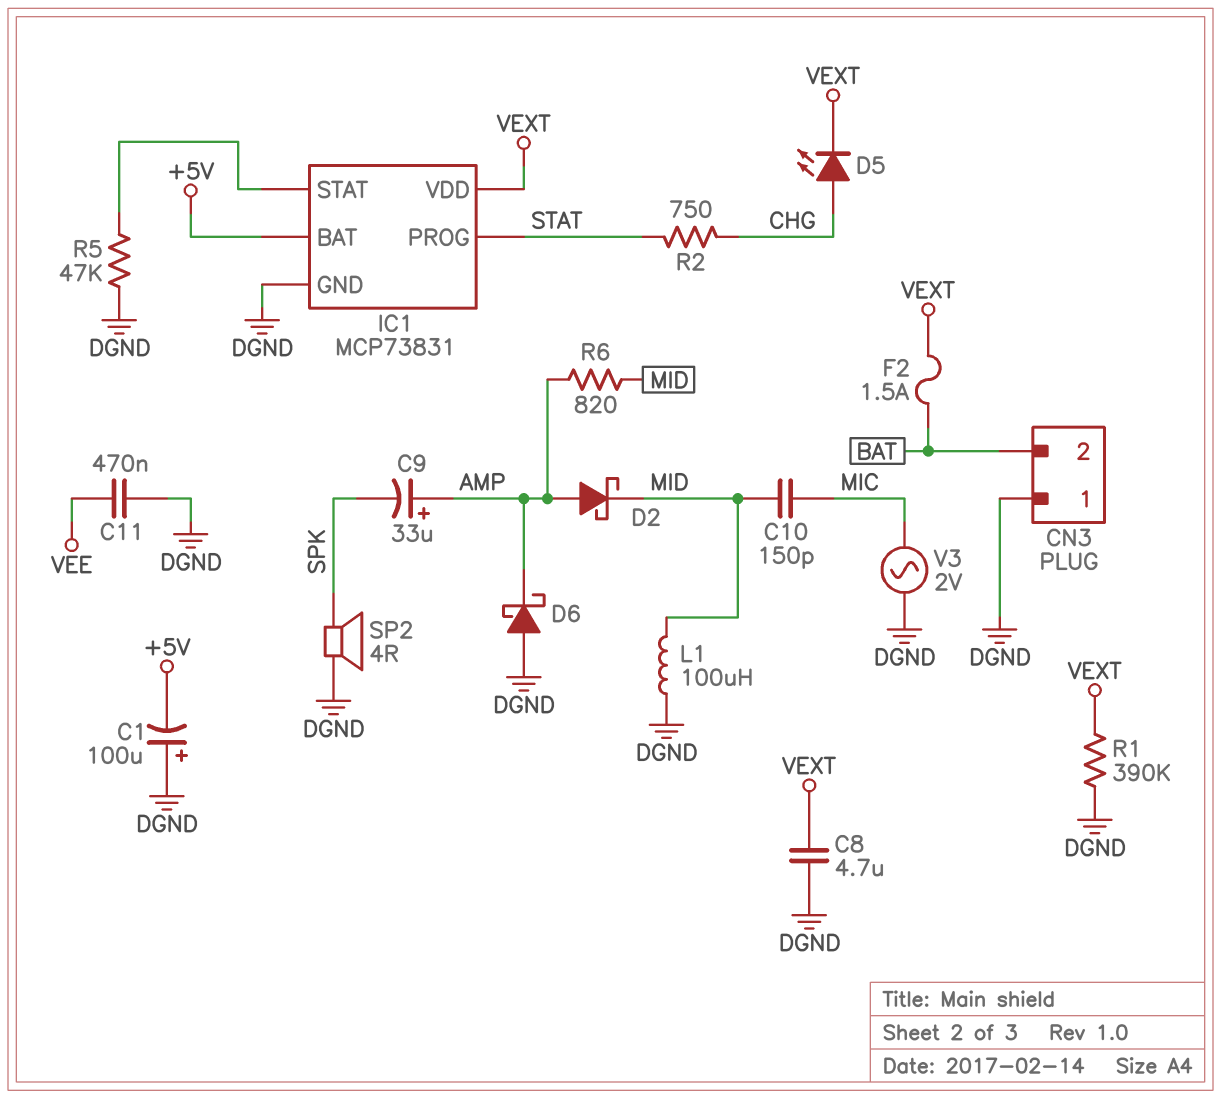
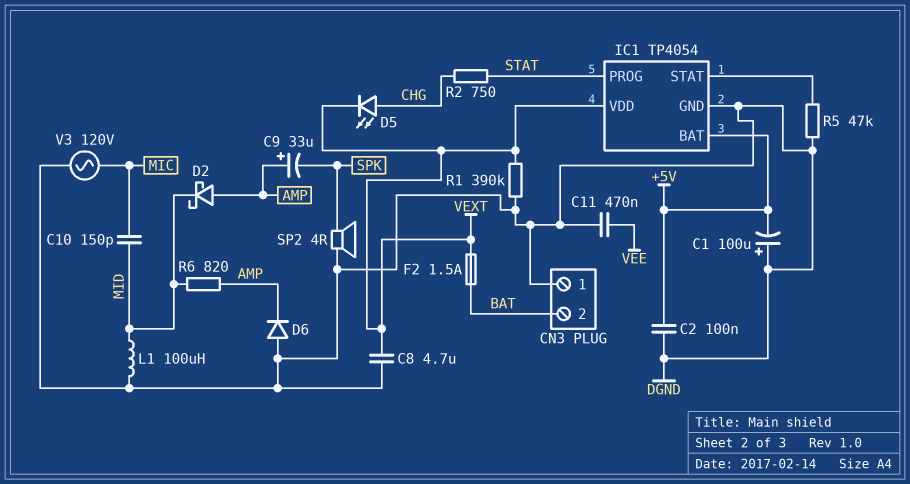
C2: none -> 100nF (+5V, DGND)
D6: schottky (A DGND, K AMP) -> diode (A DGND, K AMP)
IC1: MCP73831 -> TP4054
V3: AC 2V (DGND, MIC) -> AC 120V (DGND, MIC)

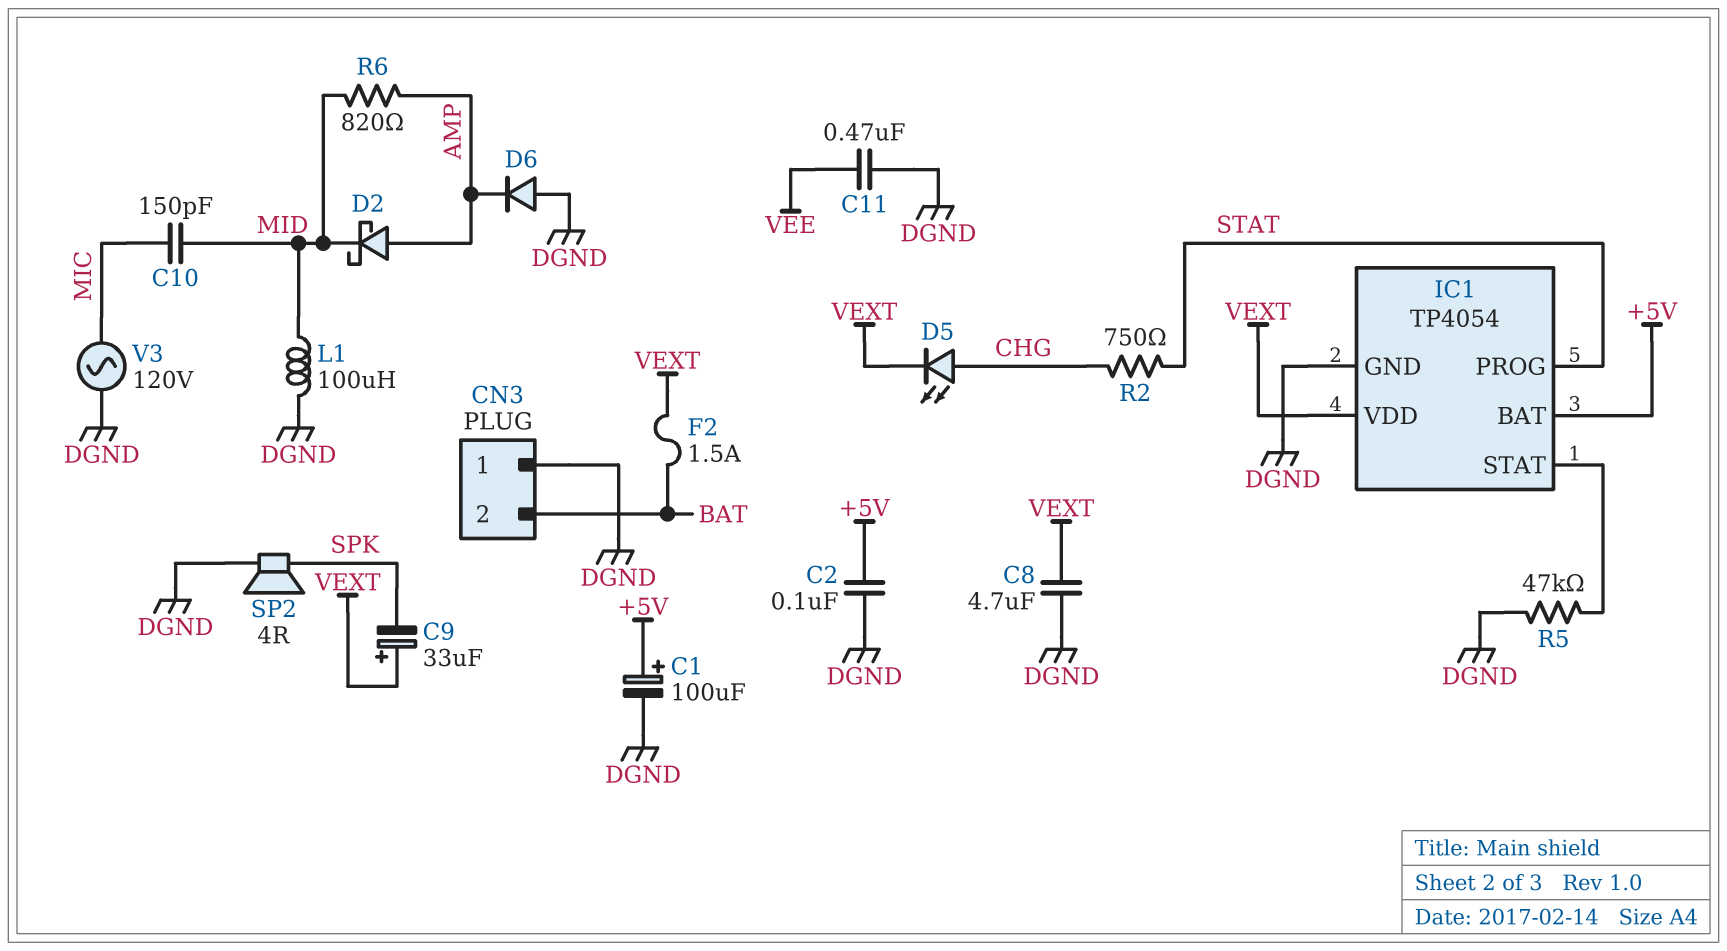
C1: 100uF (plus DGND, minus +5V) -> 100uF (plus +5V, minus DGND)
C9: 33uF (plus AMP, minus SPK) -> 33uF (plus VEXT, minus SPK)
R1: 390k (DGND, VEXT) -> none

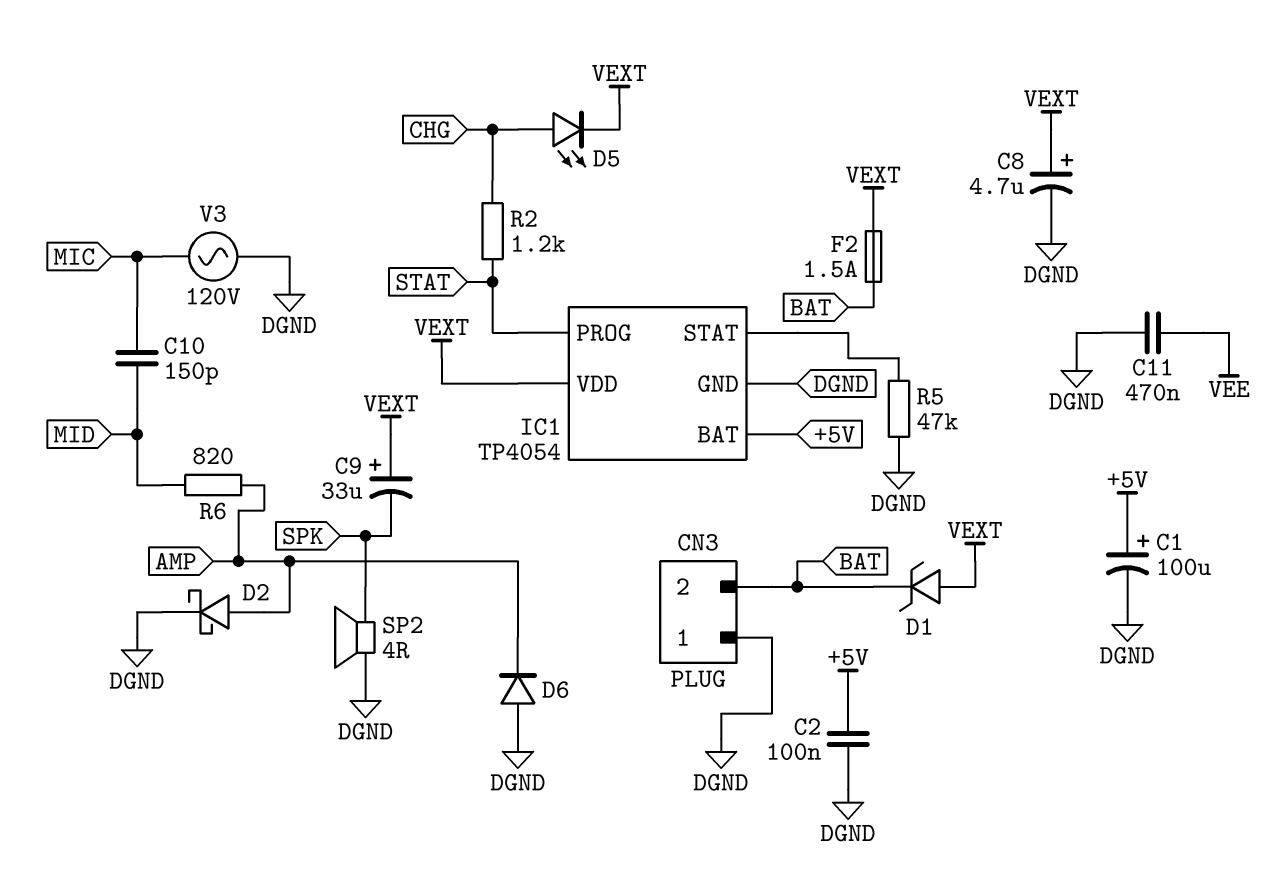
C8: 4.7uF (DGND, VEXT) -> 4.7uF (plus VEXT, minus DGND)
D1: none -> zener (A VEXT, K BAT)
D2: schottky (A AMP, K MID) -> schottky (A AMP, K DGND)
L1: 100uH (DGND, MID) -> none
R2: 750 (CHG, STAT) -> 1.2k (CHG, STAT)

